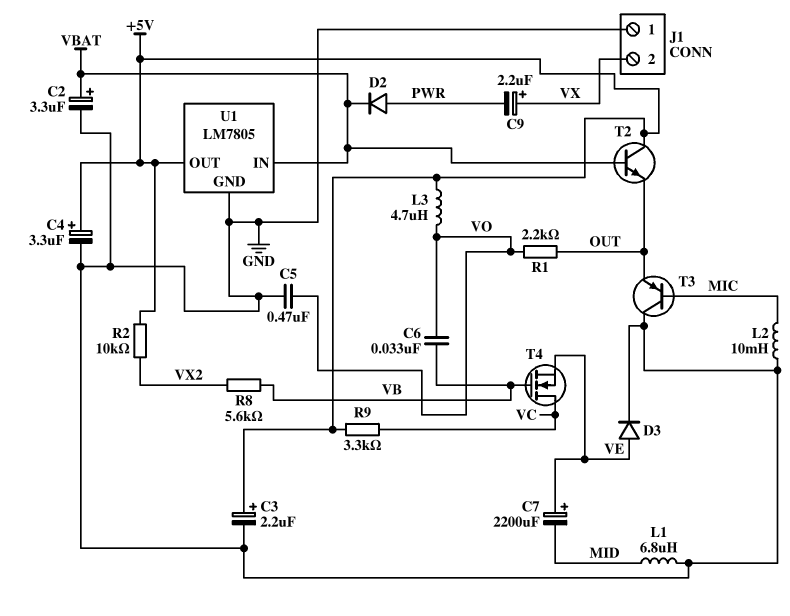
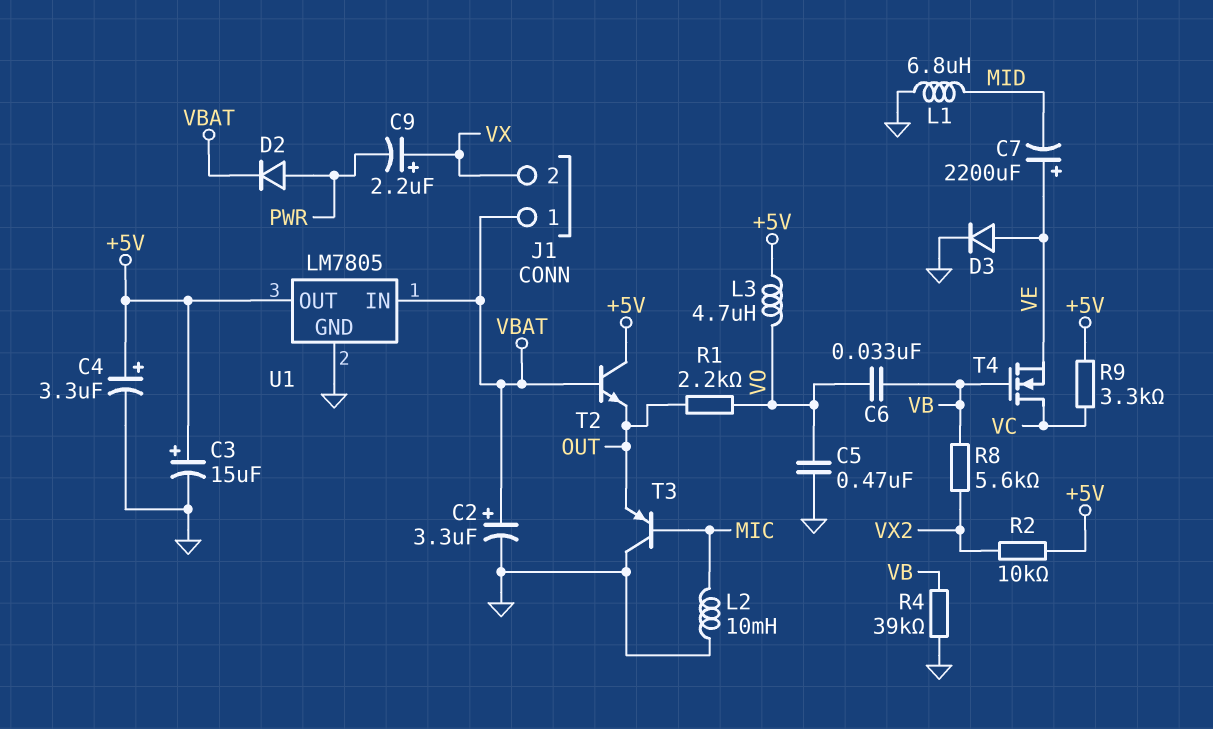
C3: 2.2uF (plus +5V, minus GND) -> 15uF (plus +5V, minus GND)
J1 pin 1: GND -> VBAT
R4: none -> 39k (GND, VB)

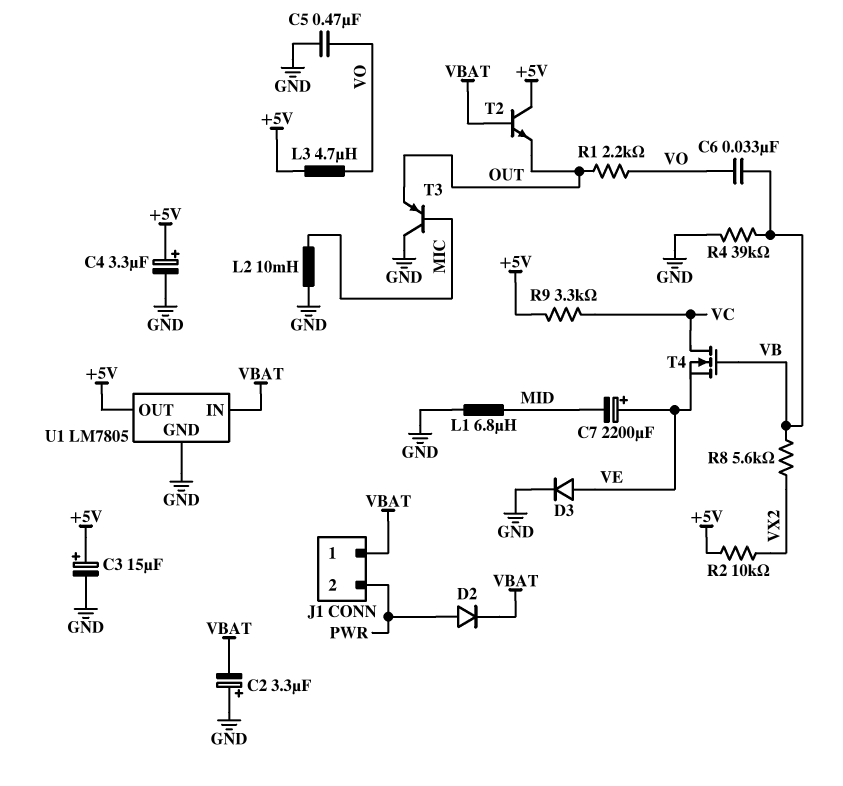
C2: 3.3uF (plus VBAT, minus GND) -> 3.3uF (plus GND, minus VBAT)
C9: 2.2uF (plus VX, minus PWR) -> none
J1 pin 2: VX -> PWR

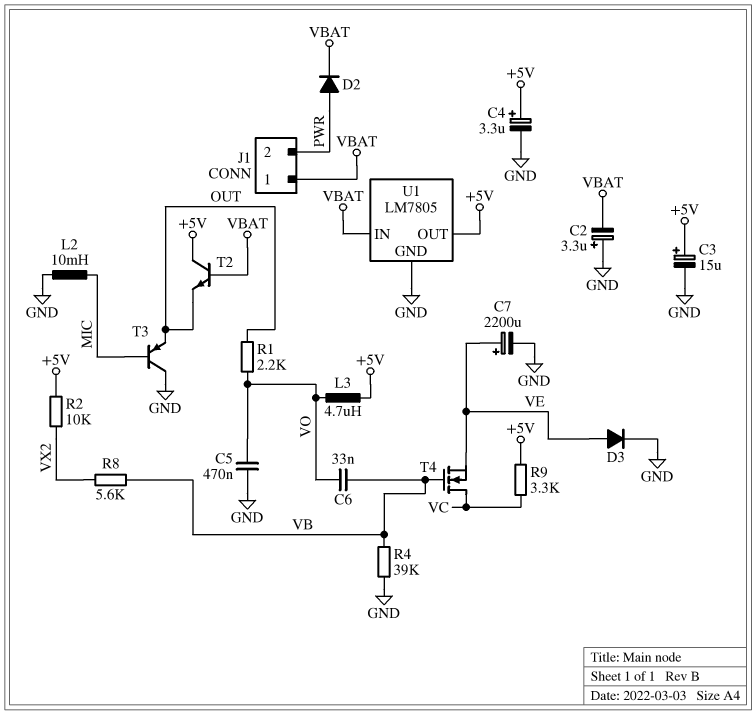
C7: 2200uF (plus VE, minus MID) -> 2200uF (plus VE, minus GND)
L1: 6.8uH (GND, MID) -> none

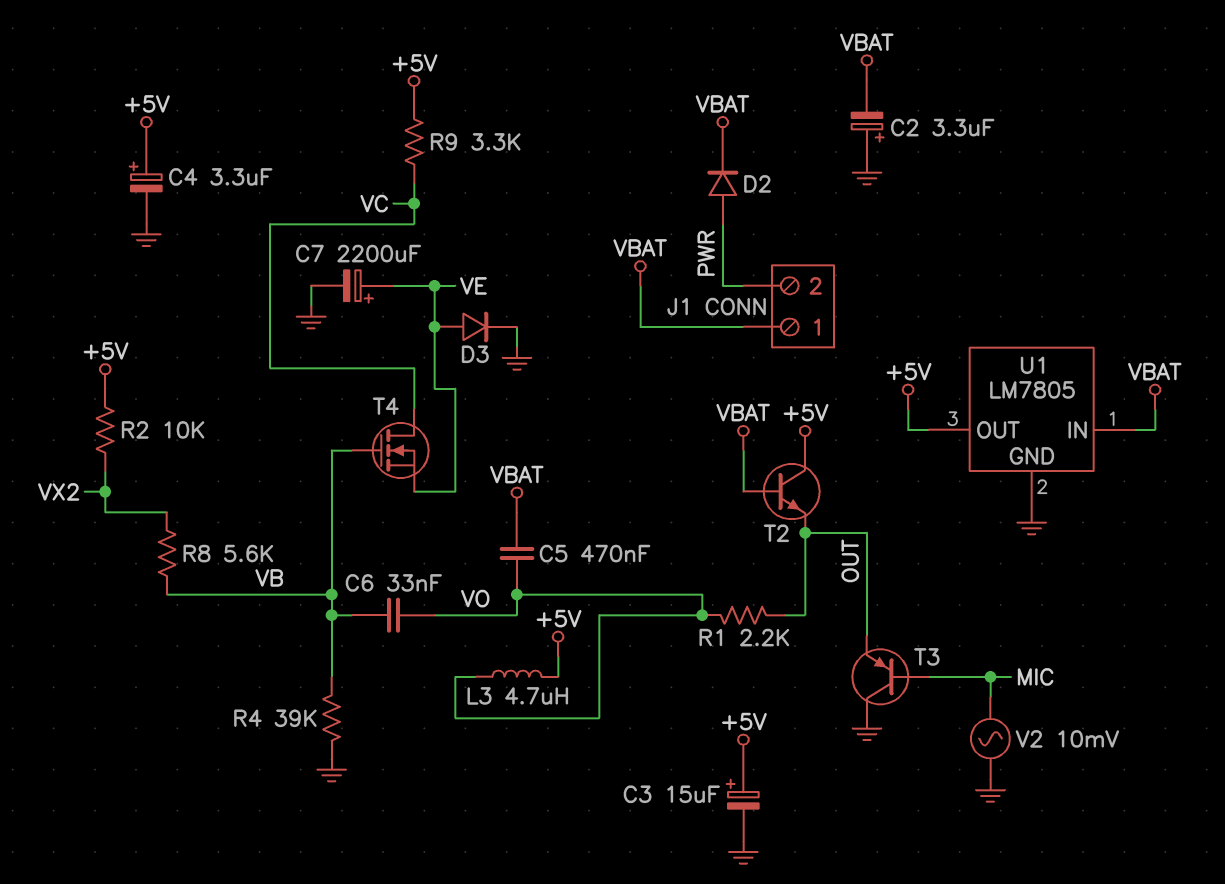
C5: 470nF (GND, VO) -> 470nF (VBAT, VO)
L2: 10mH (GND, MIC) -> none
V2: none -> AC 10mV (GND, MIC)

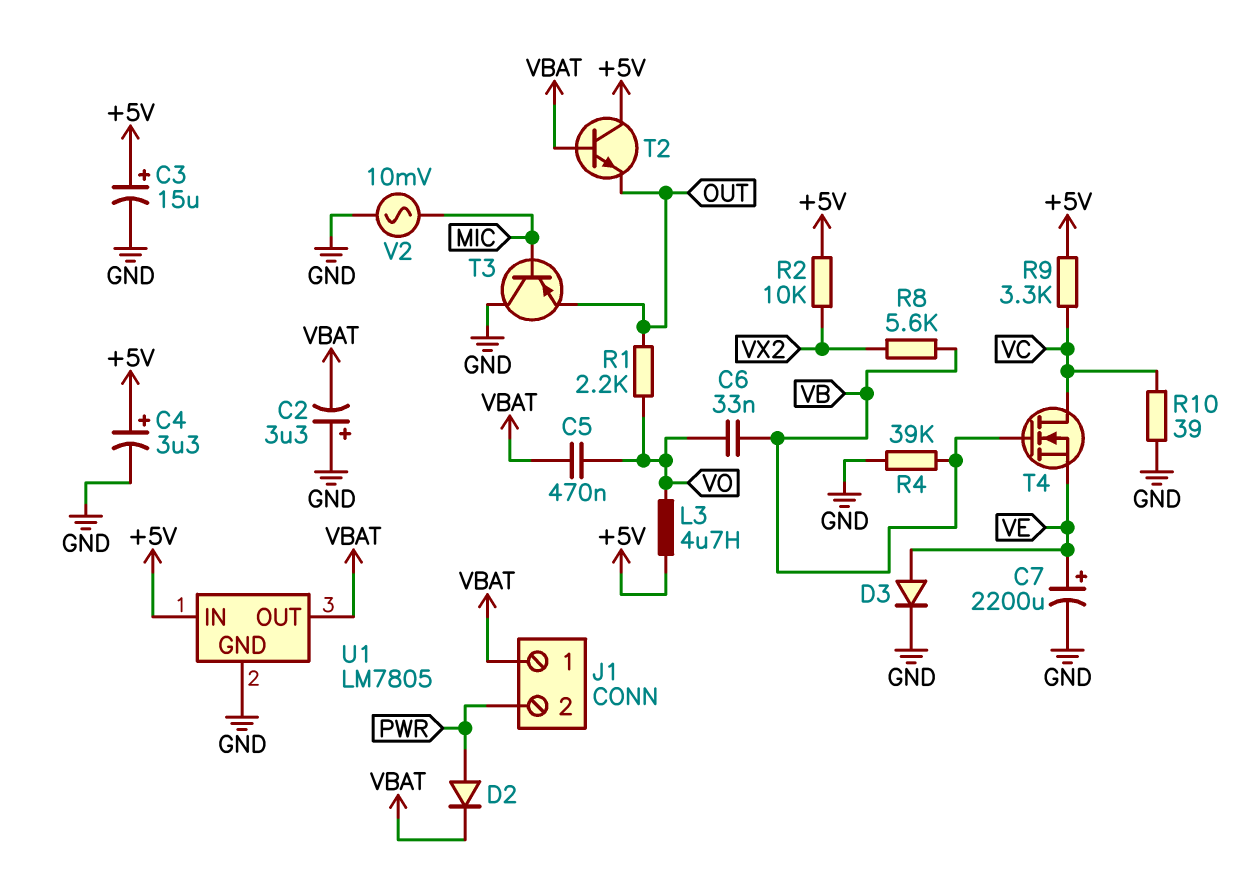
R10: none -> 39 (GND, VC)
U1 pin IN: VBAT -> +5V
U1 pin OUT: +5V -> VBAT

